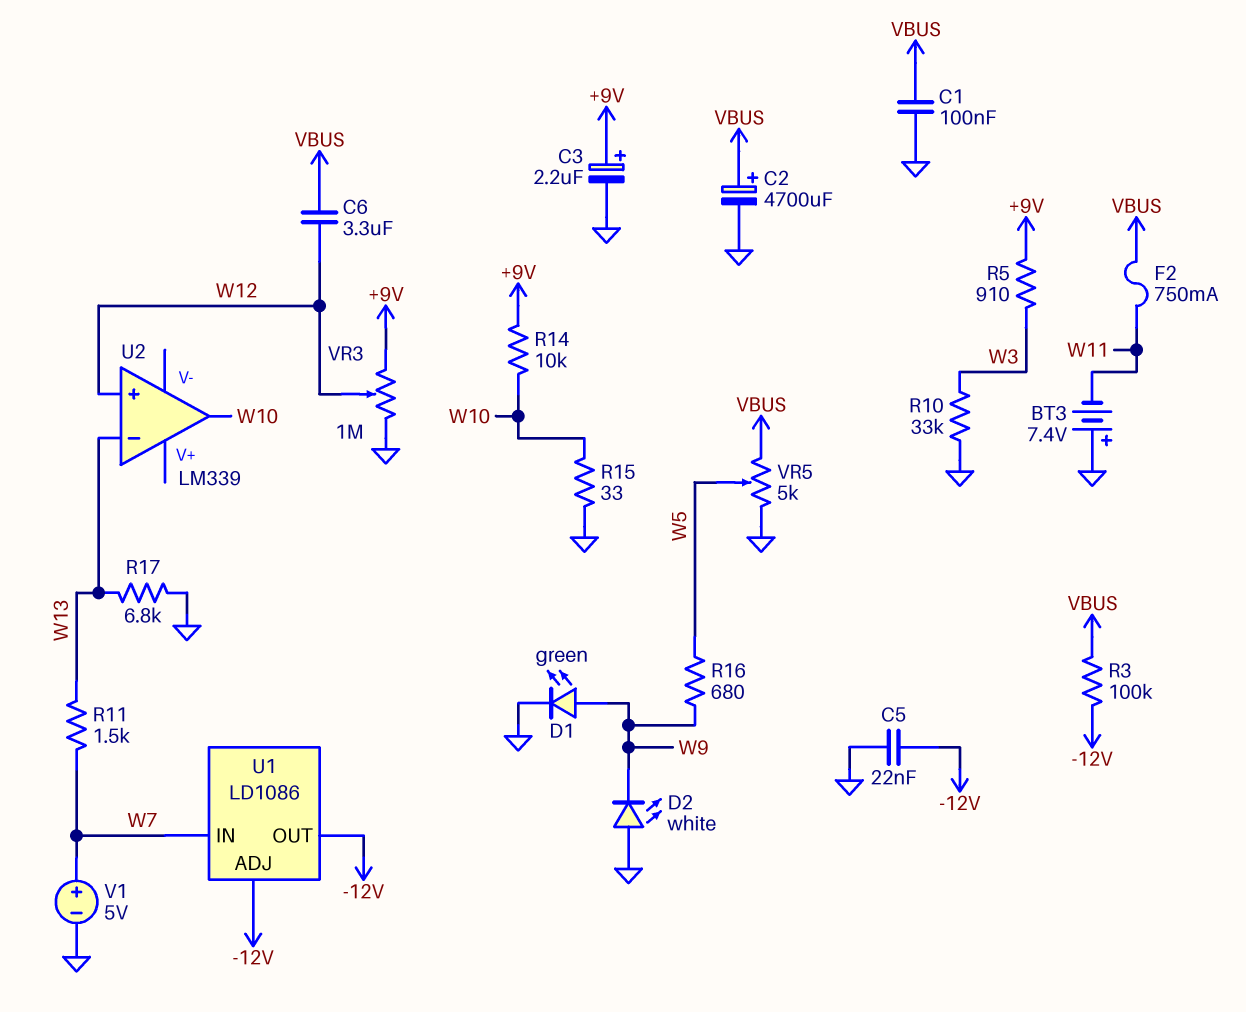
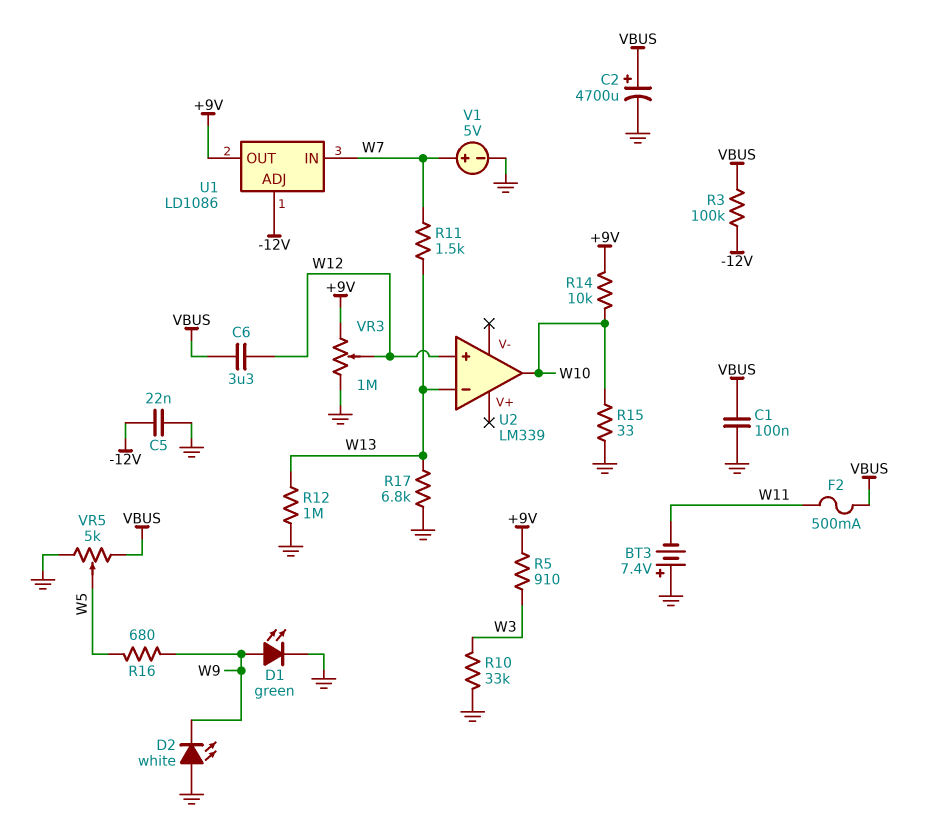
C3: 2.2uF (plus +9V, minus GND) -> none
F2: 750mA (VBUS, W11) -> 500mA (VBUS, W11)
R12: none -> 1M (GND, W13)
U1 pin OUT: -12V -> +9V

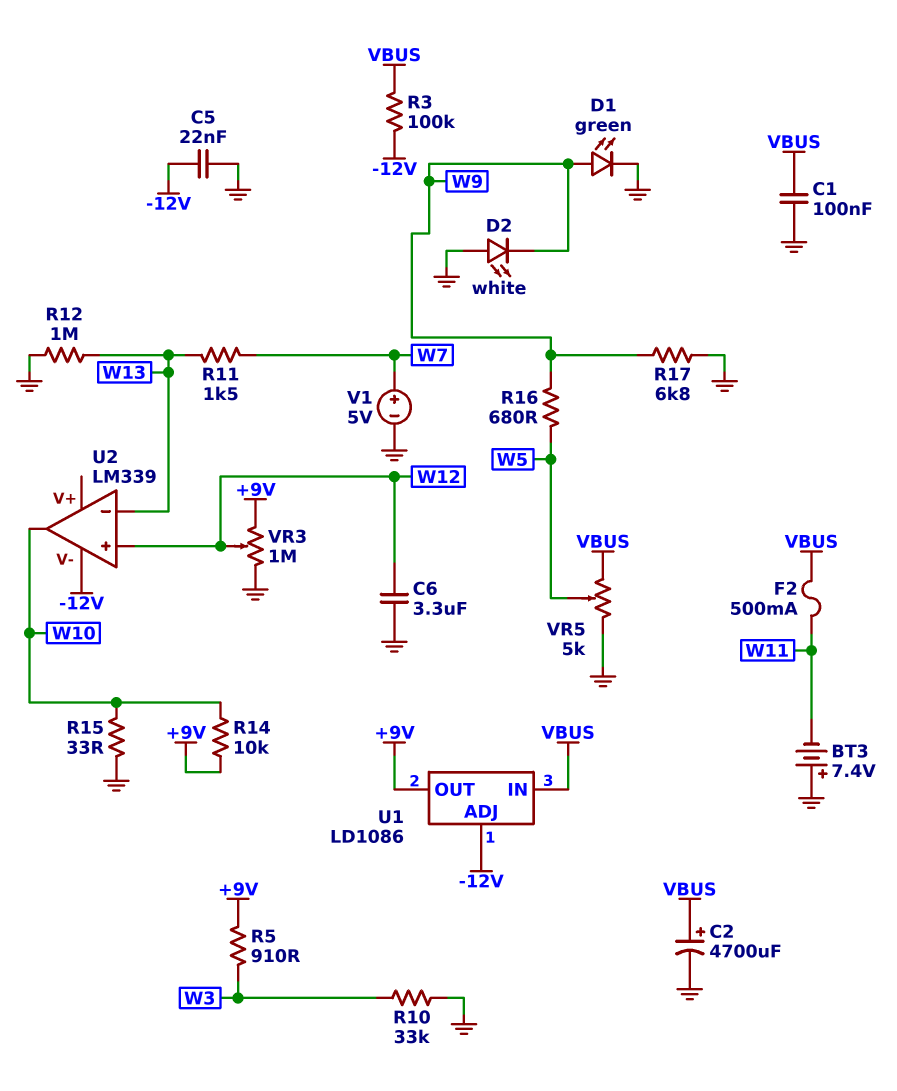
C6: 3.3uF (VBUS, W12) -> 3.3uF (GND, W12)
R17: 6.8k (GND, W13) -> 6.8k (GND, W9)
U1 pin IN: W7 -> VBUS
U2 pin V-: none -> -12V

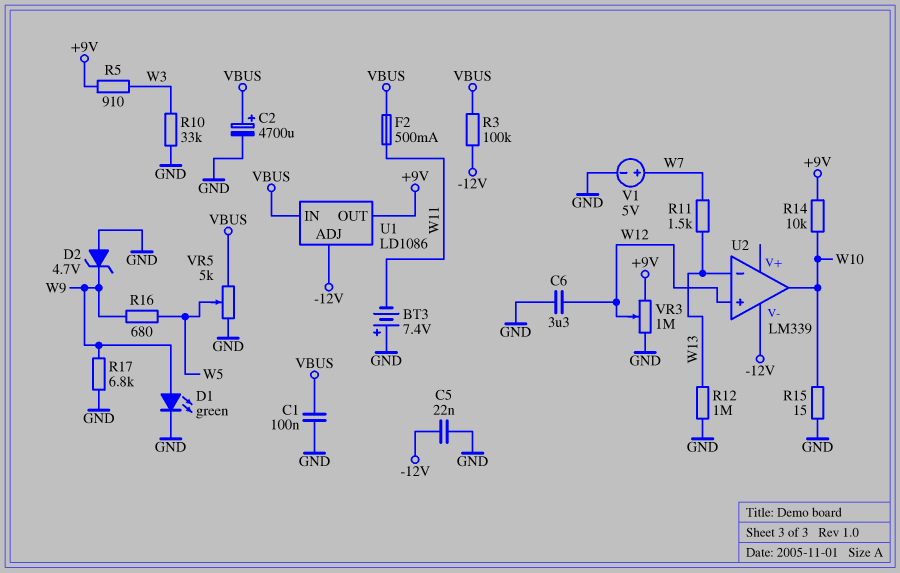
D2: LED white (A GND, K W9) -> zener 4.7V (A GND, K W9)
R15: 33 (GND, W10) -> 15 (GND, W10)

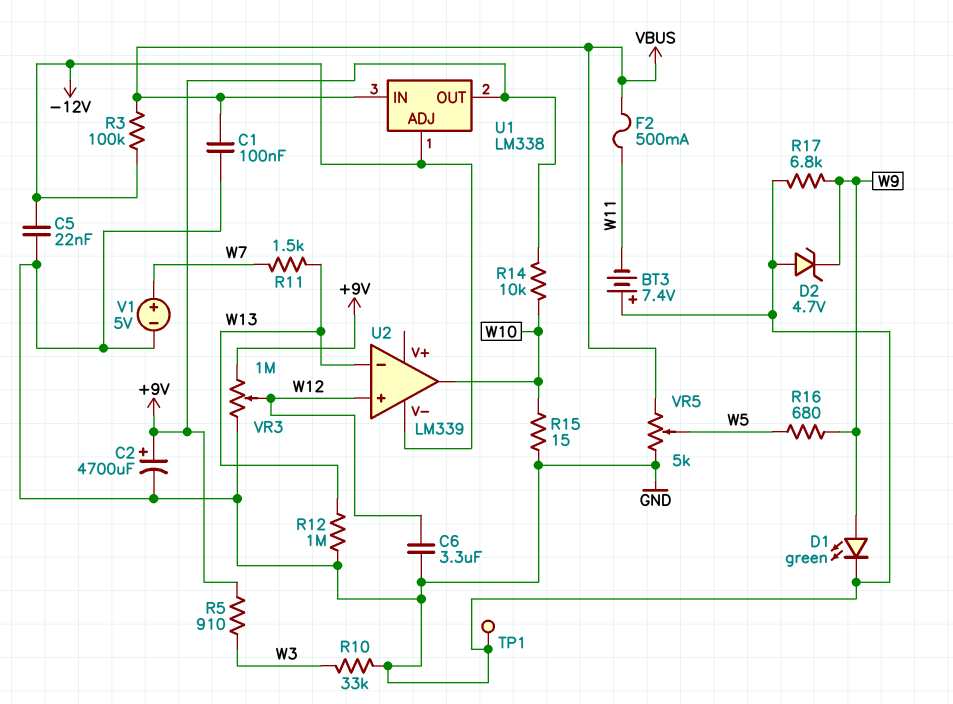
C2: 4700uF (plus VBUS, minus GND) -> 4700uF (plus +9V, minus GND)
TP1: none -> test point (GND)
U1: LD1086 -> LM338

